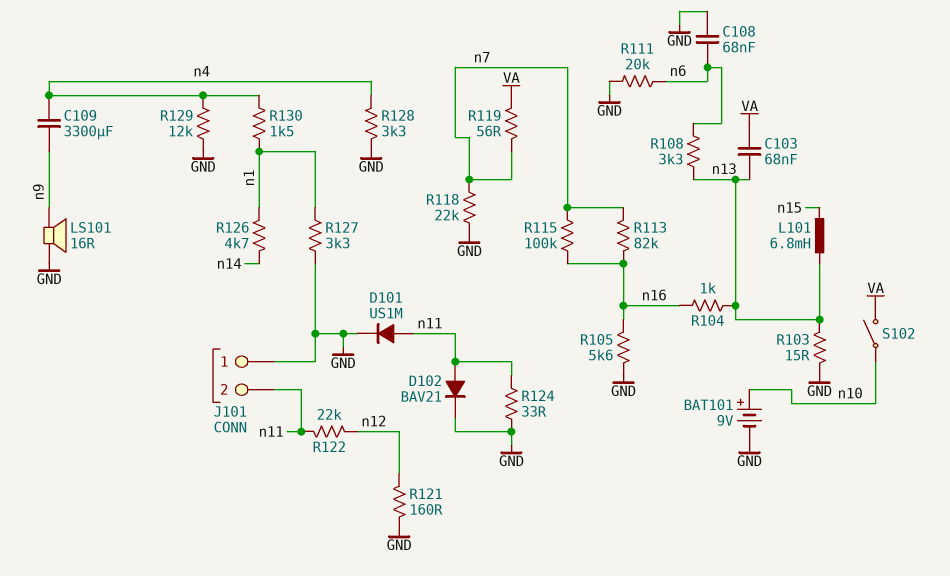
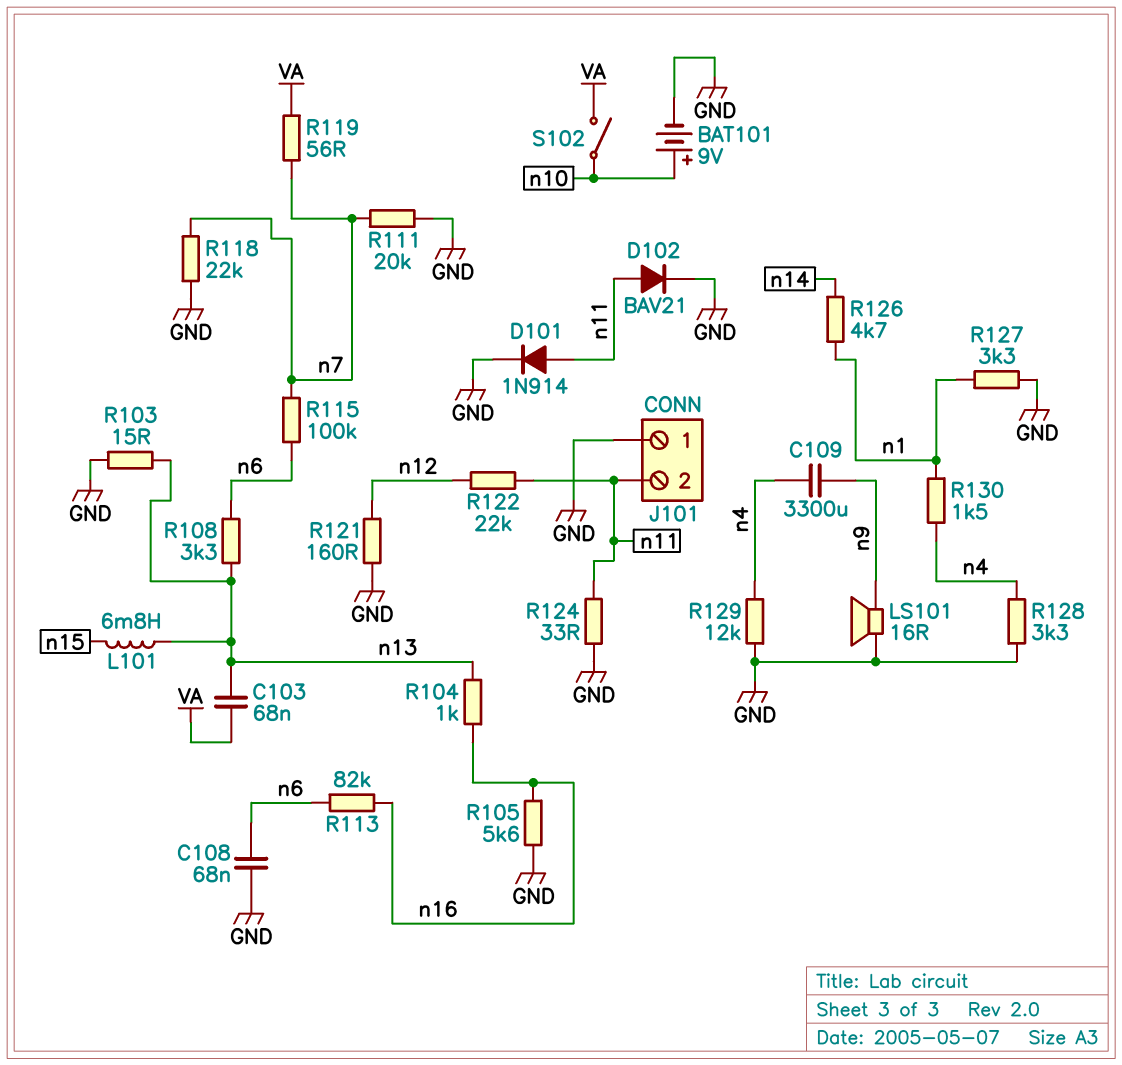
D101: diode US1M (A n11, K GND) -> diode 1N914 (A n11, K GND)
R111: 20k (GND, n6) -> 20k (GND, n7)
R113: 82k (n7, n16) -> 82k (n6, n16)
R115: 100k (n7, n16) -> 100k (n6, n7)

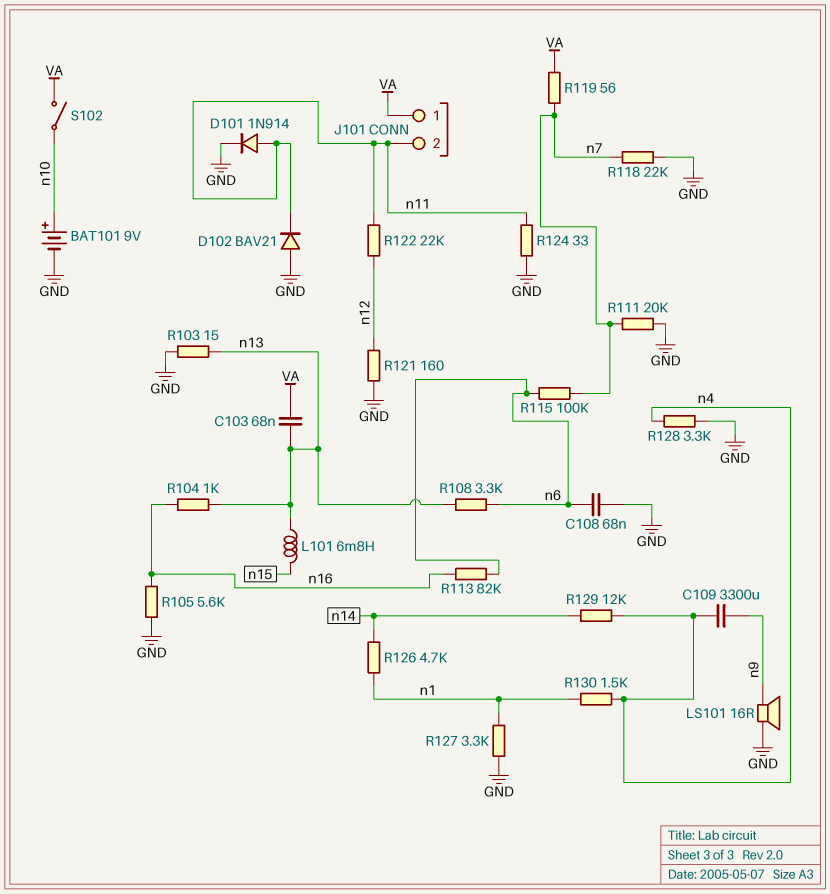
D102: diode BAV21 (A n11, K GND) -> diode BAV21 (A GND, K n11)
J101 pin 1: GND -> VA
R129: 12k (GND, n4) -> 12k (n4, n14)

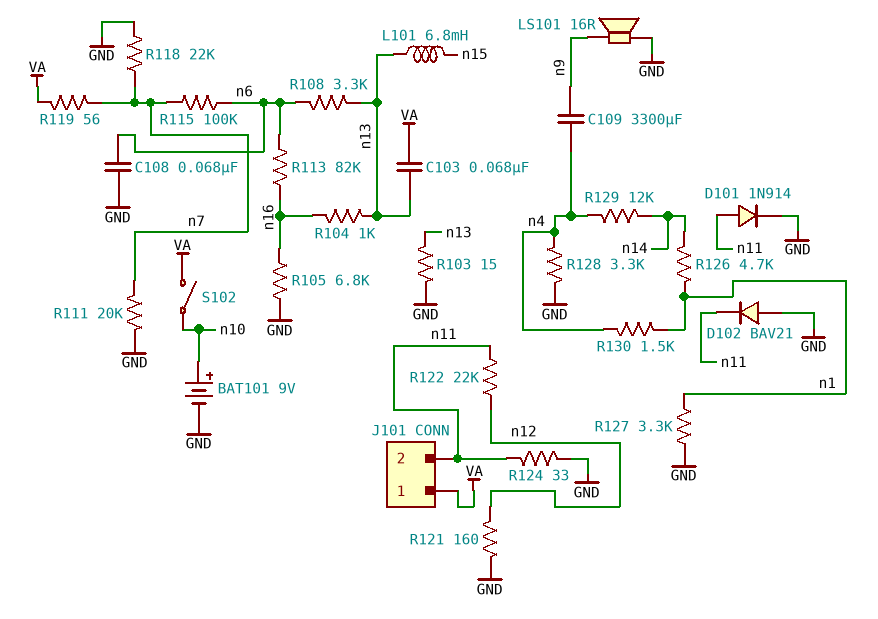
R105: 5.6k (GND, n16) -> 6.8k (GND, n16)

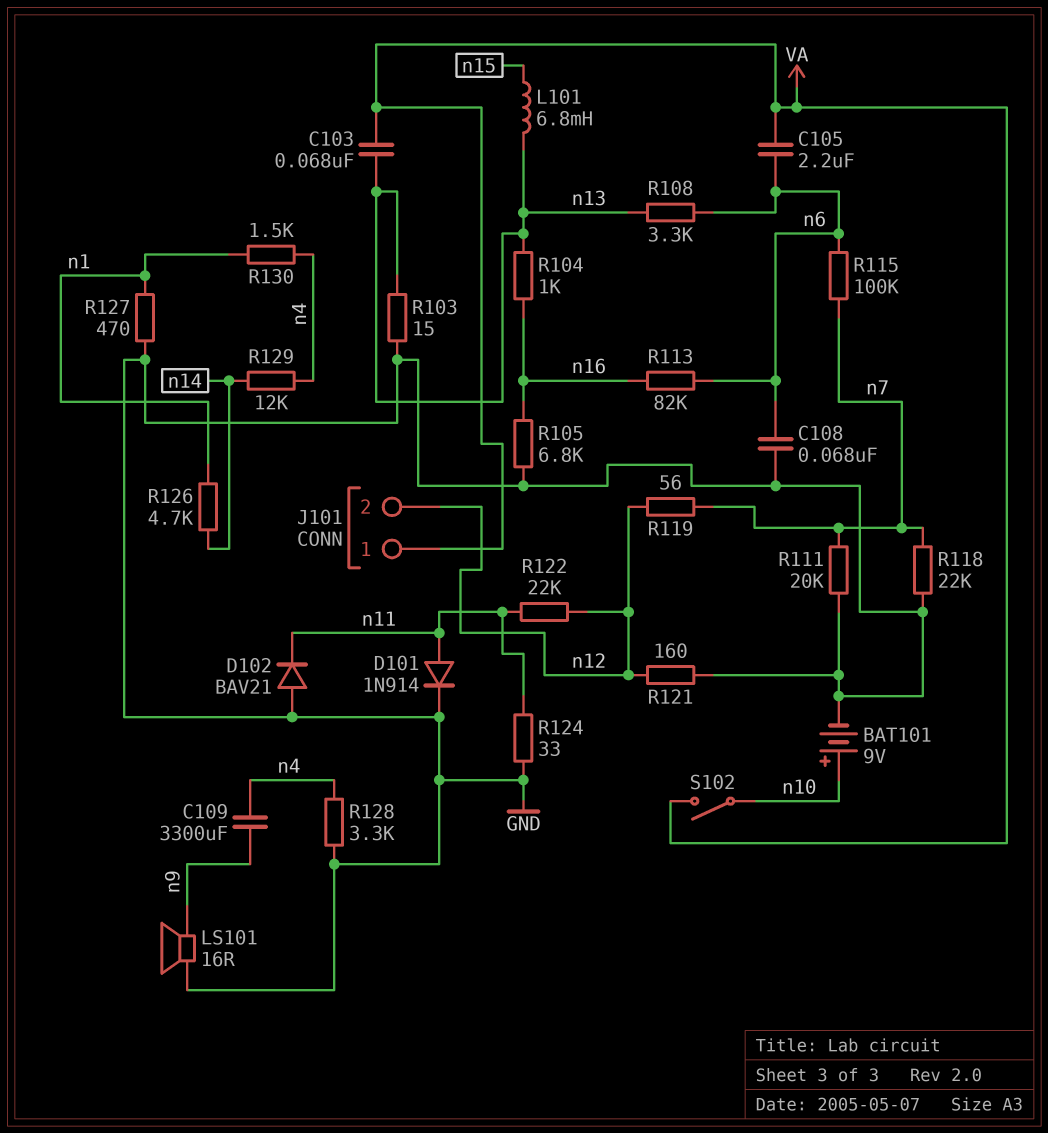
C105: none -> 2.2uF (VA, n6)
J101 pin 2: n11 -> n12
R119: 56 (VA, n7) -> 56 (n7, n12)
R127: 3.3k (GND, n1) -> 470 (GND, n1)

